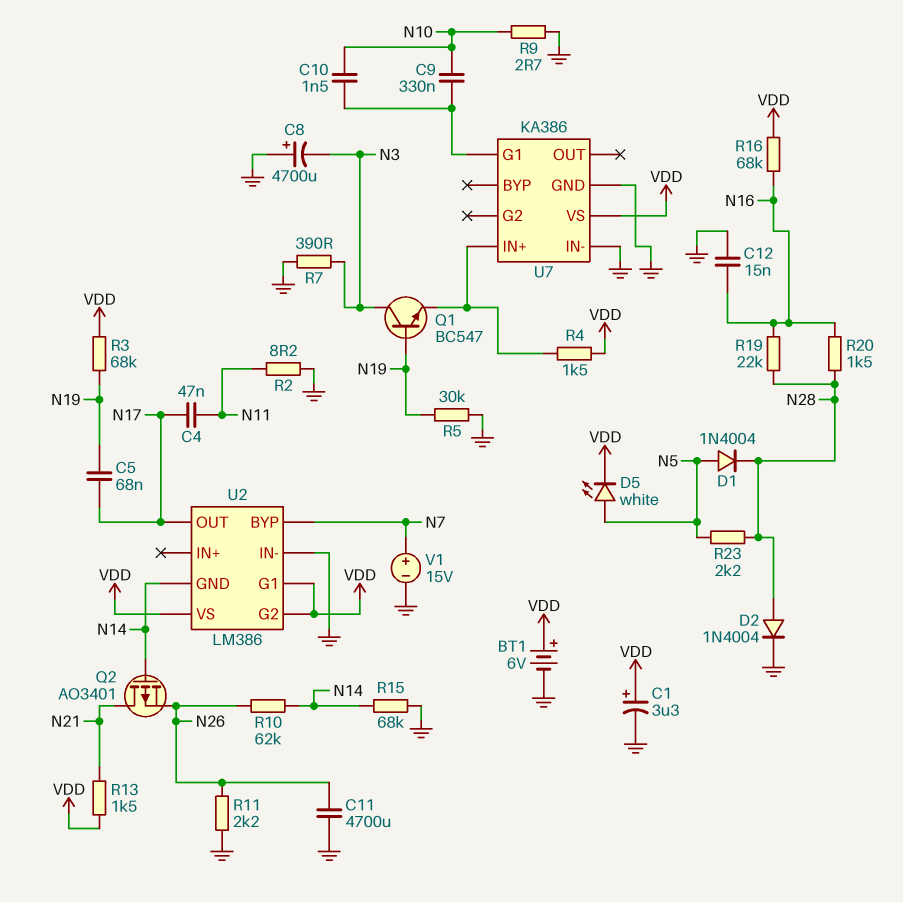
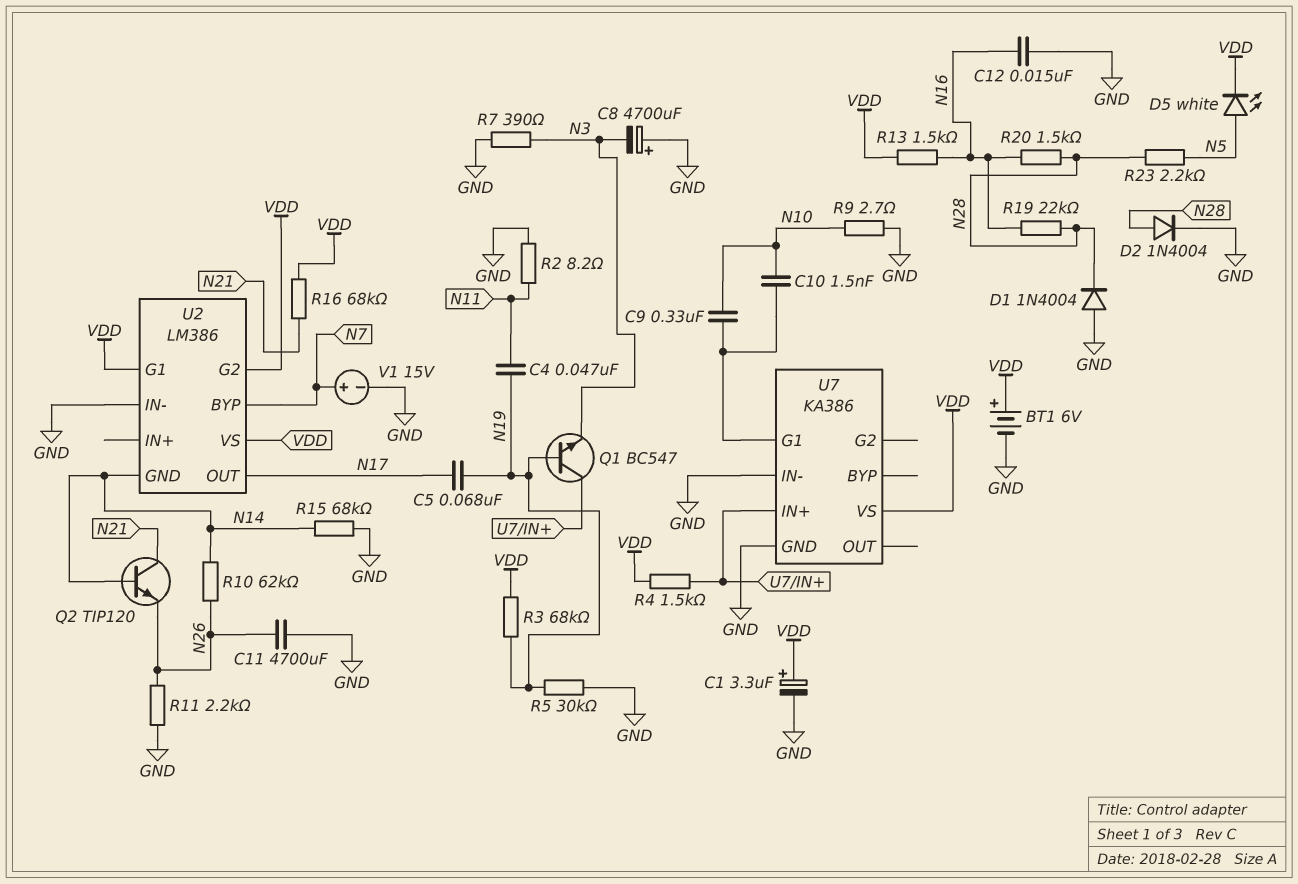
C4: 47nF (N11, N17) -> 47nF (N11, N19)
D1: diode 1N4004 (A N5, K N28) -> diode 1N4004 (A GND, K N28)
Q1: NPN BC547 (B N19, C N3, E U7/IN+) -> NPN BC547 (B N19, C U7/IN+, E N3)
Q2: PMOS AO3401 (G N14, D N21, S N26) -> NPN TIP120 (B N14, C N21, E N26)
R13: 1.5k (N21, VDD) -> 1.5k (N16, VDD)
R16: 68k (N16, VDD) -> 68k (N21, VDD)

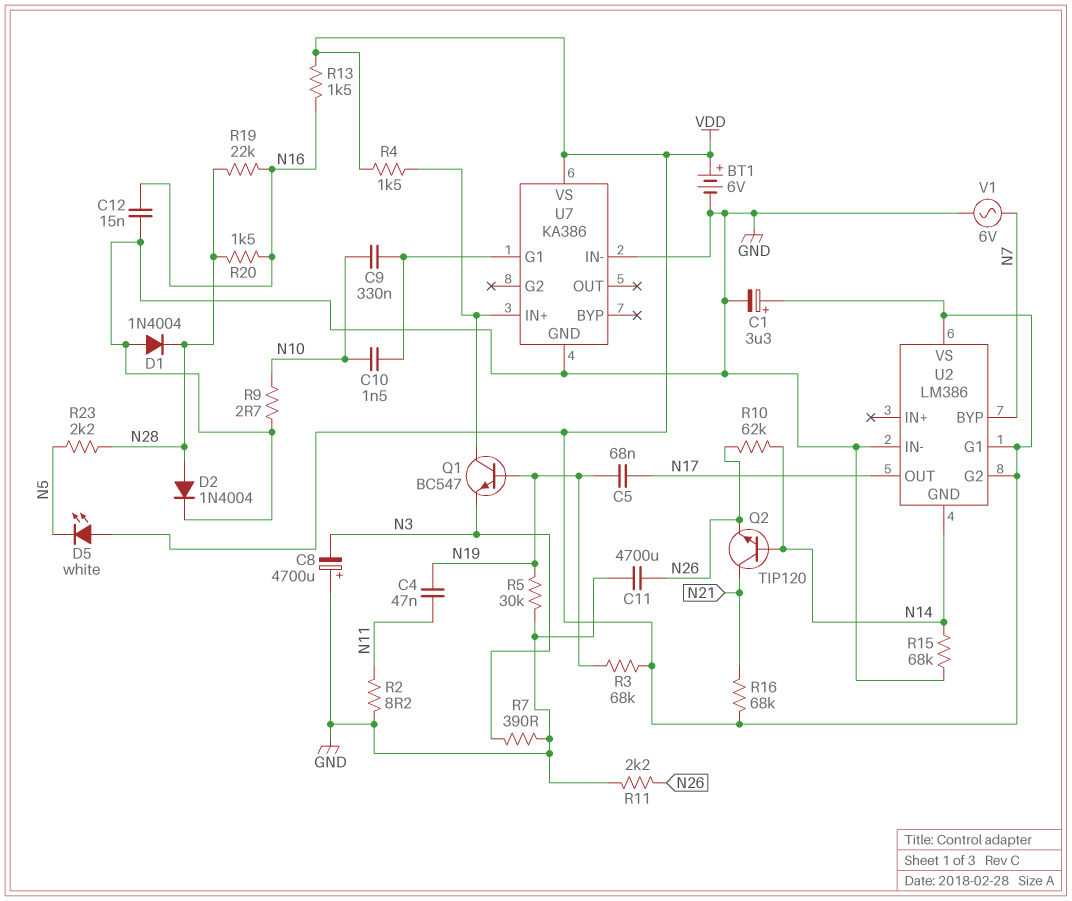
D5: LED white (A N5, K VDD) -> LED white (A VDD, K N5)
V1: 15V (plus N7, minus GND) -> AC 6V (GND, N7)

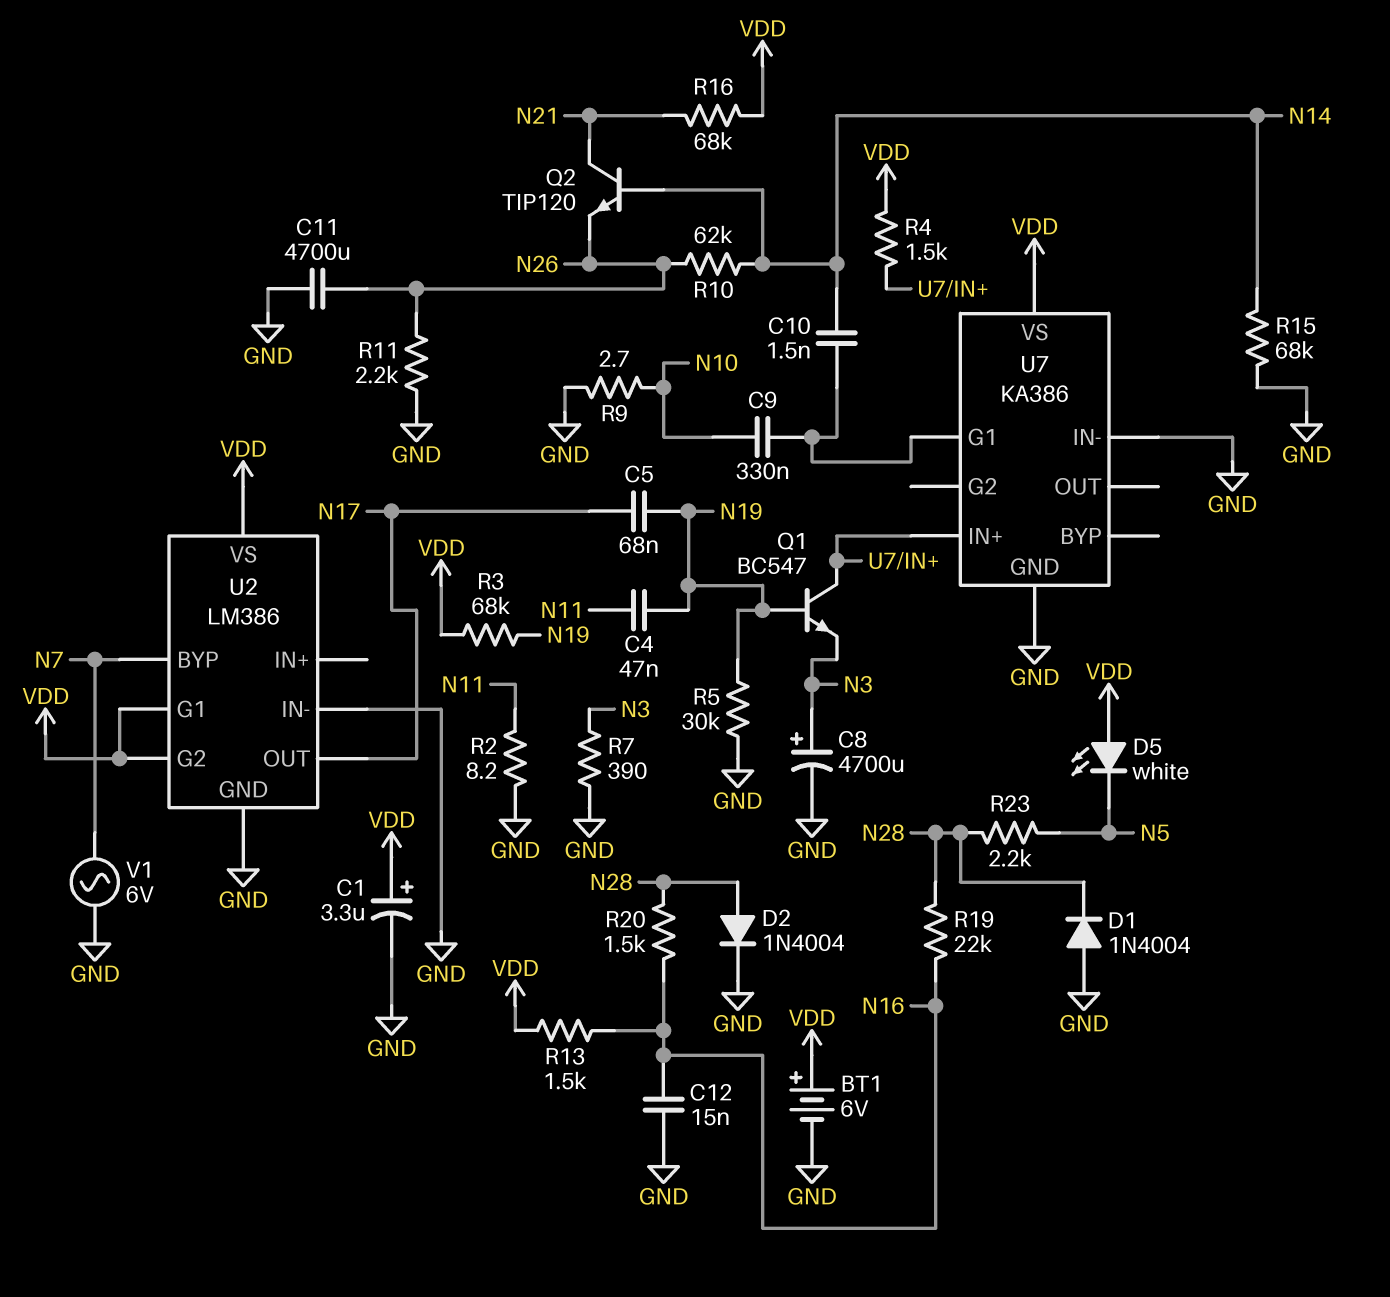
C8: 4700uF (plus GND, minus N3) -> 4700uF (plus N3, minus GND)
C10: 1.5nF (N10, U7/G1) -> 1.5nF (N14, U7/G1)
U2 pin GND: N14 -> GND

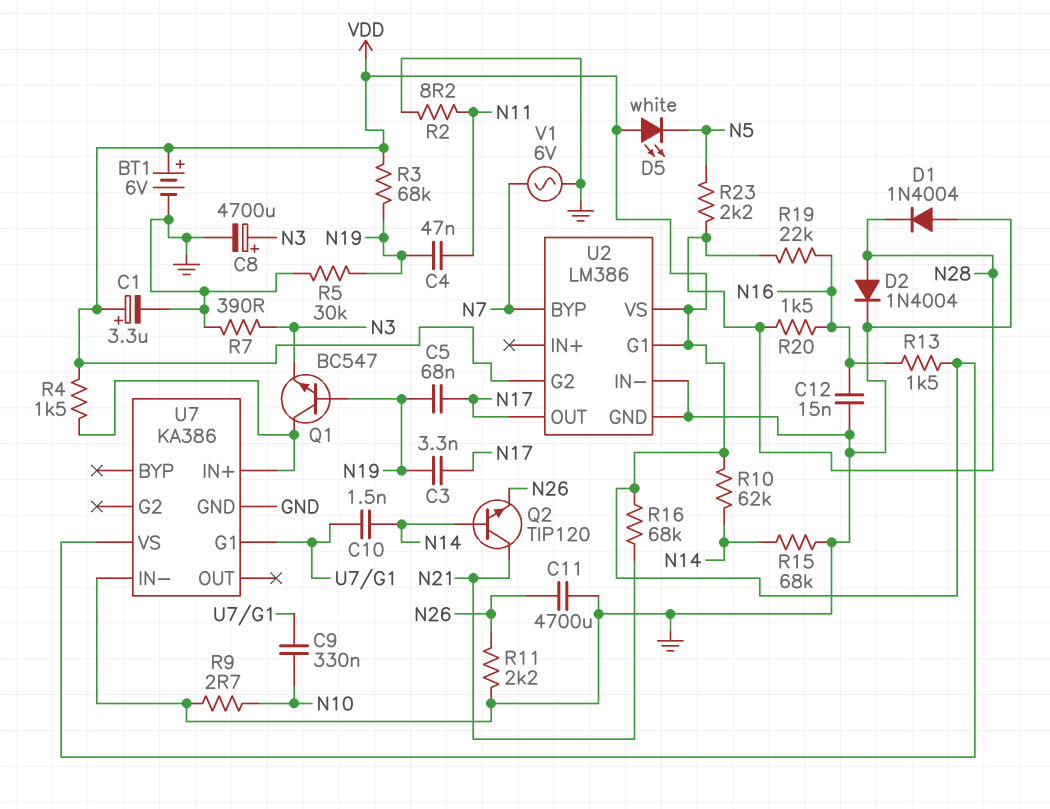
C3: none -> 3.3nF (N17, N19)
R10: 62k (N14, N26) -> 62k (N14, VDD)

